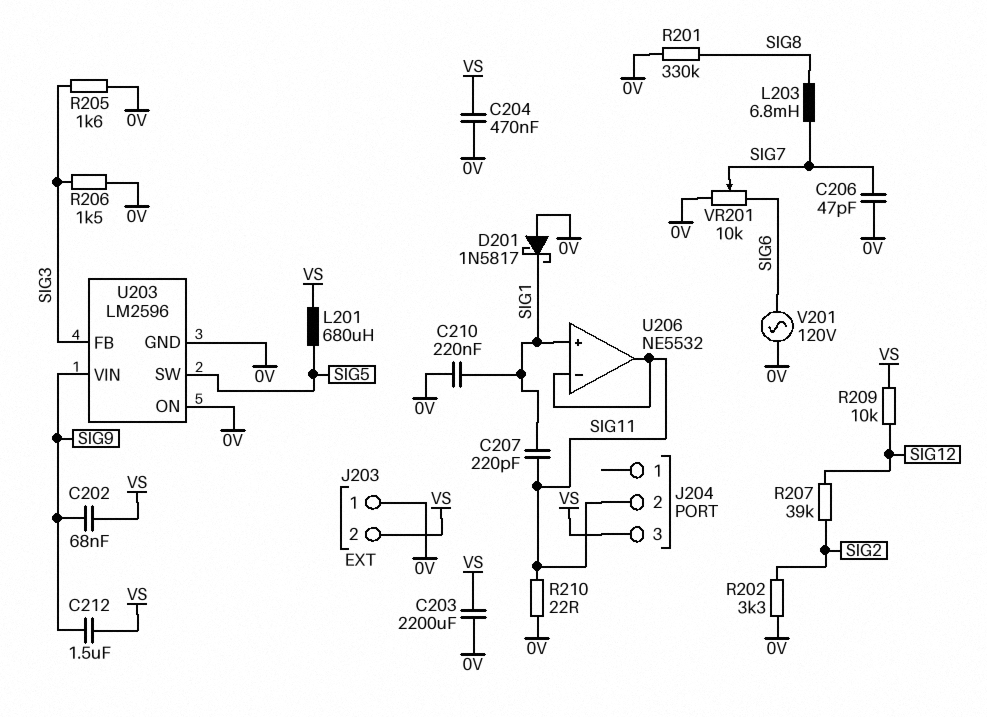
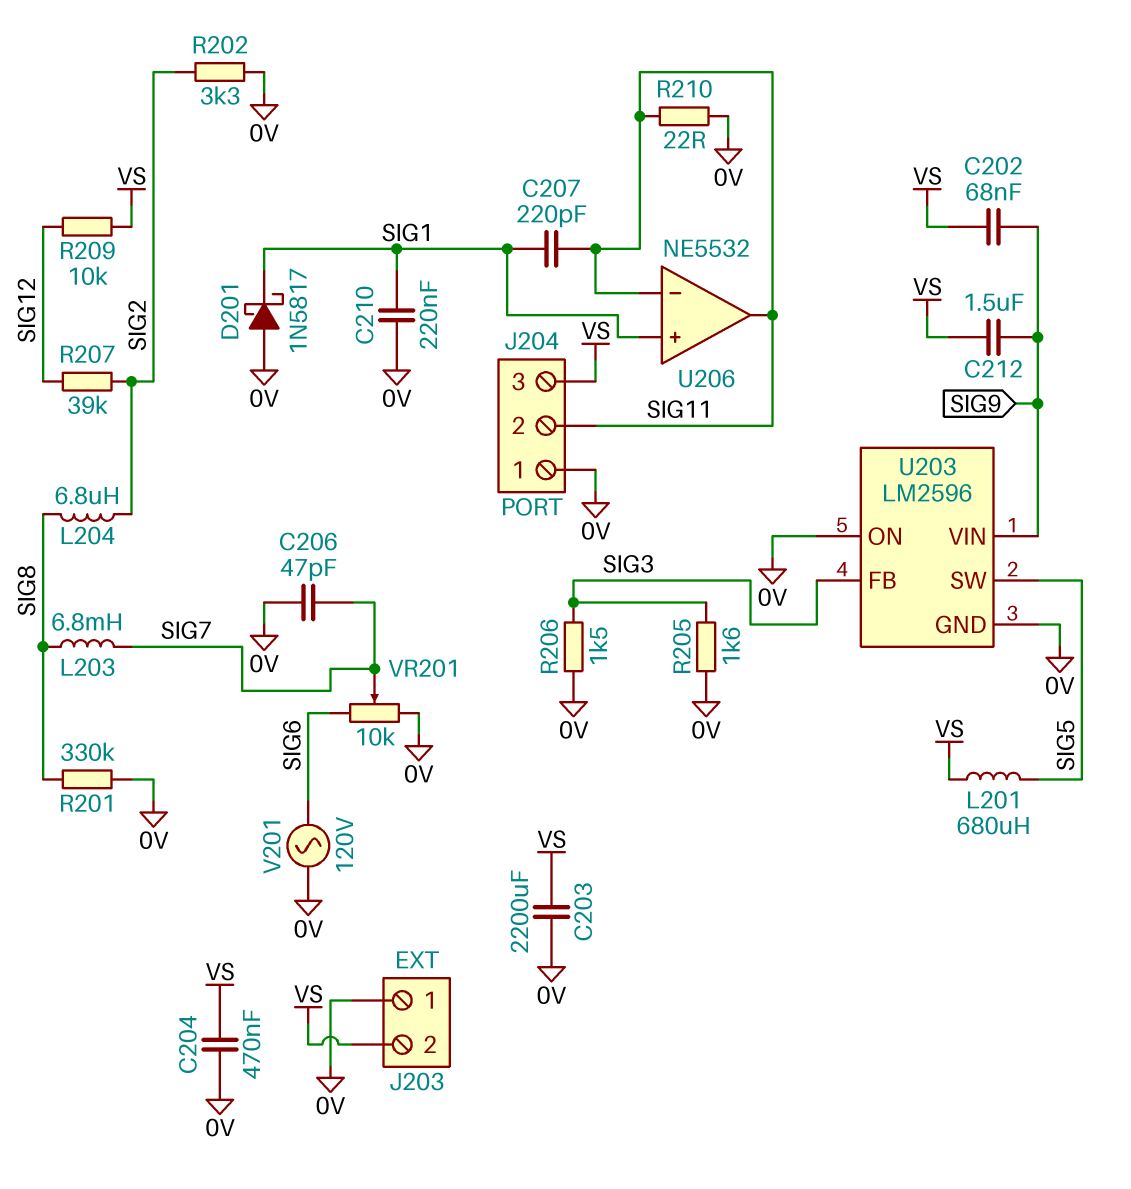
J204 pin 1: none -> 0V
L204: none -> 6.8uH (SIG2, SIG8)

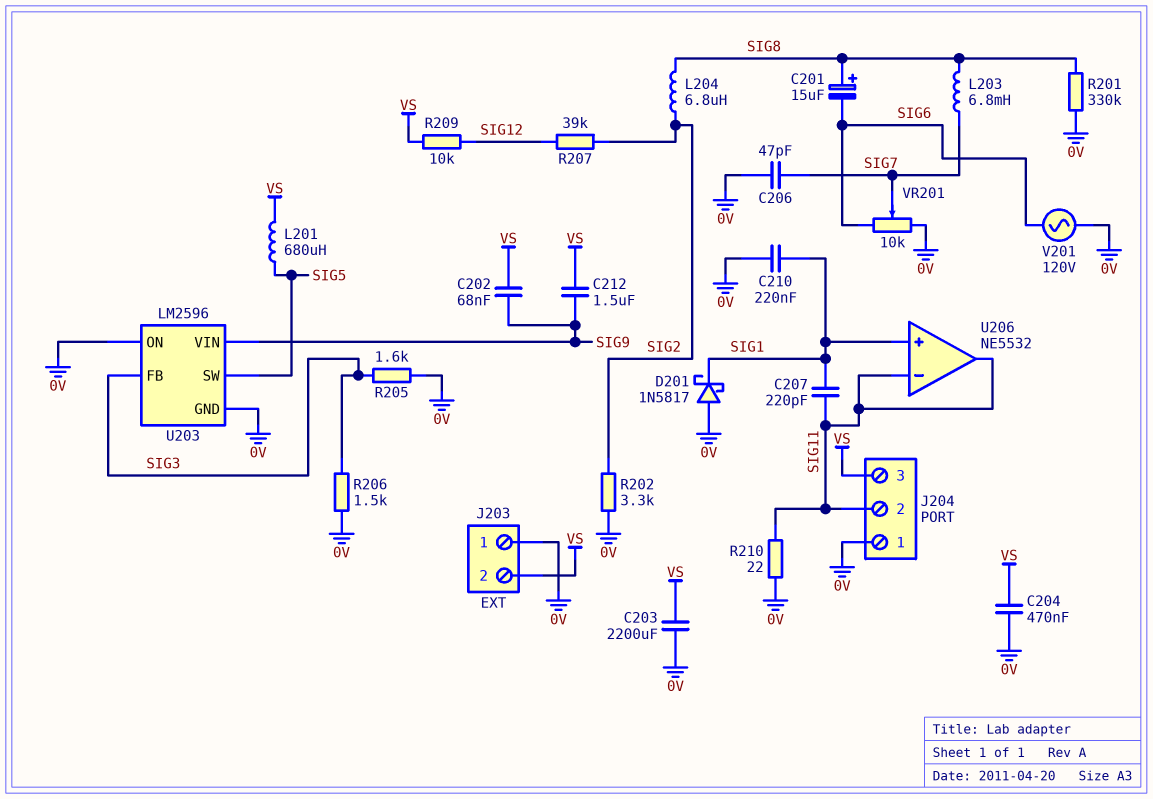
C201: none -> 15uF (plus SIG8, minus SIG6)

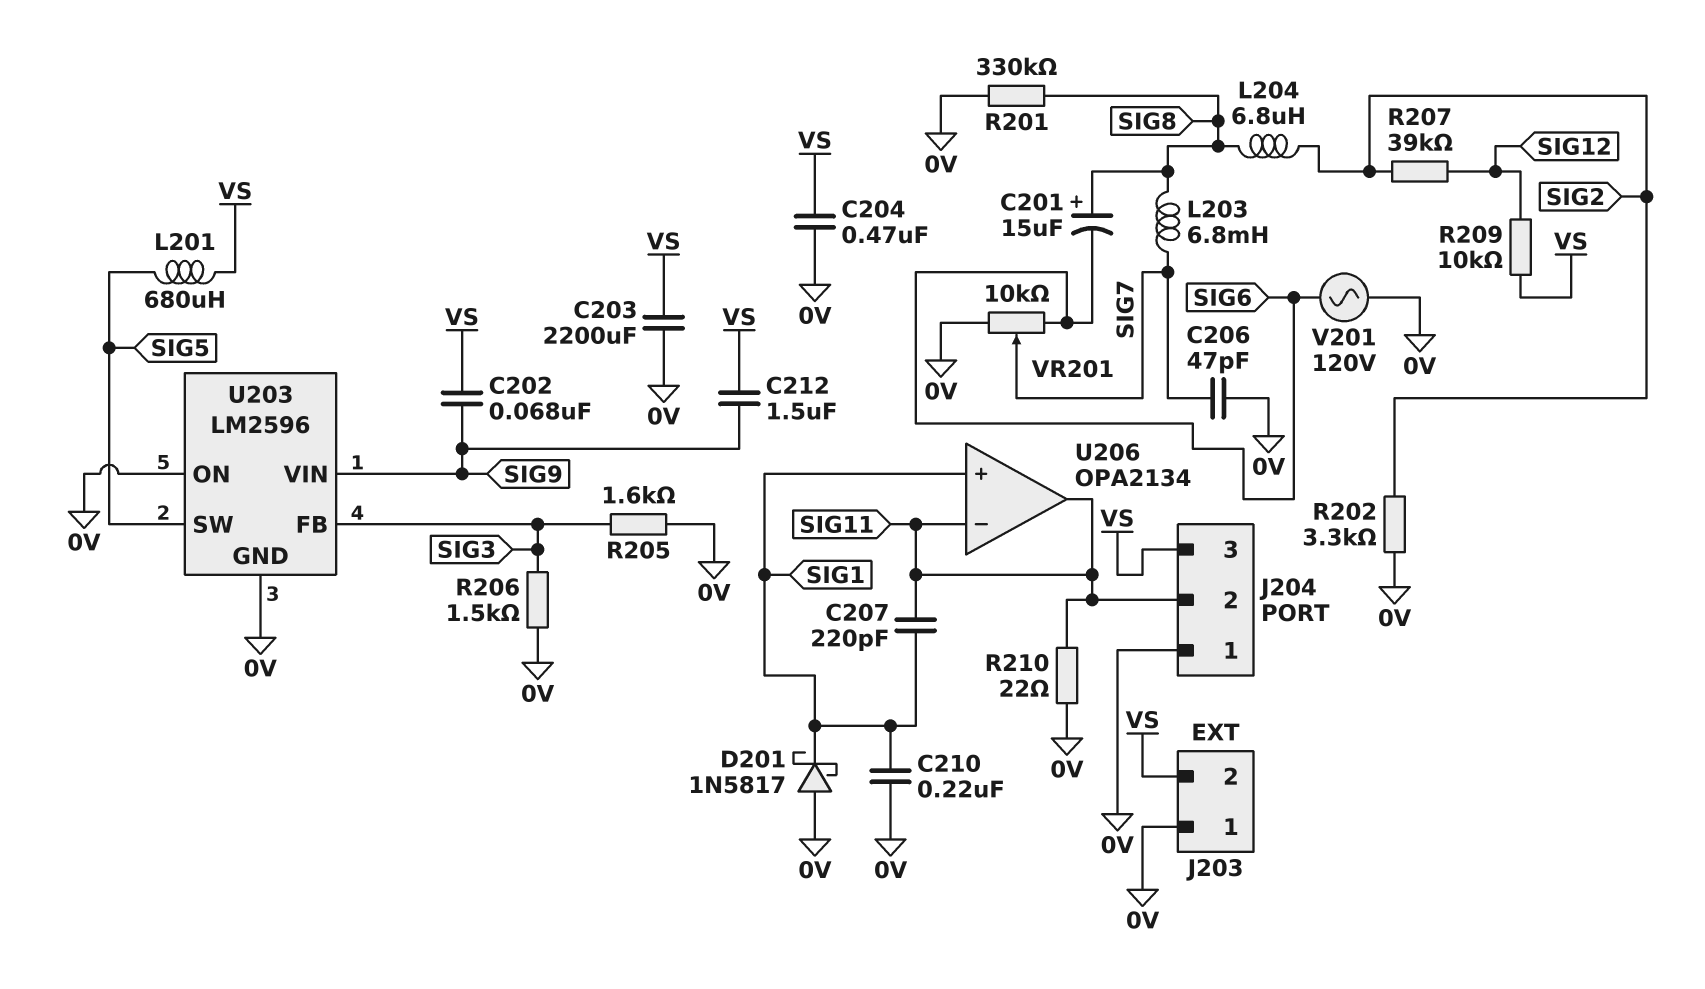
U206: NE5532 -> OPA2134

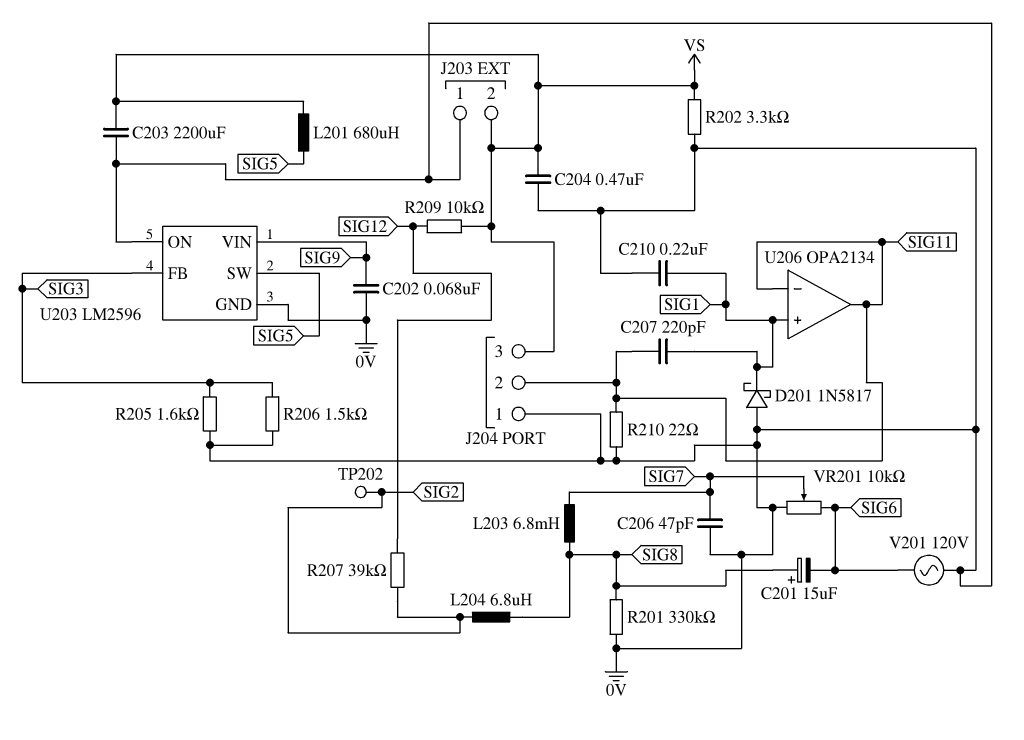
C202: 68nF (SIG9, VS) -> 68nF (0V, SIG9)
C212: 1.5uF (SIG9, VS) -> none
R202: 3.3k (0V, SIG2) -> 3.3k (0V, VS)
TP202: none -> test point (SIG2)

